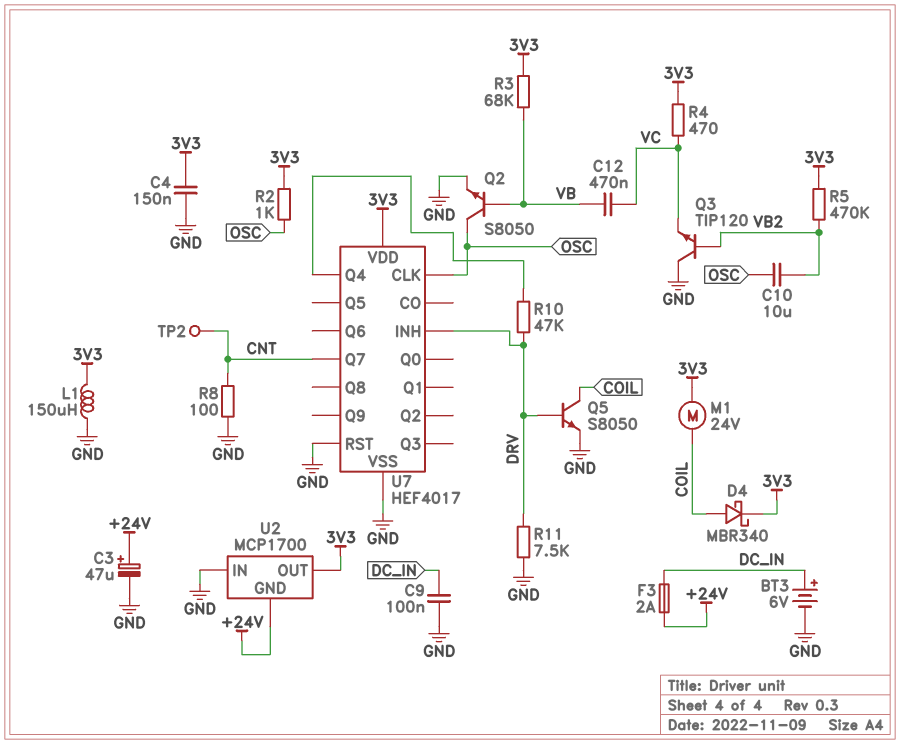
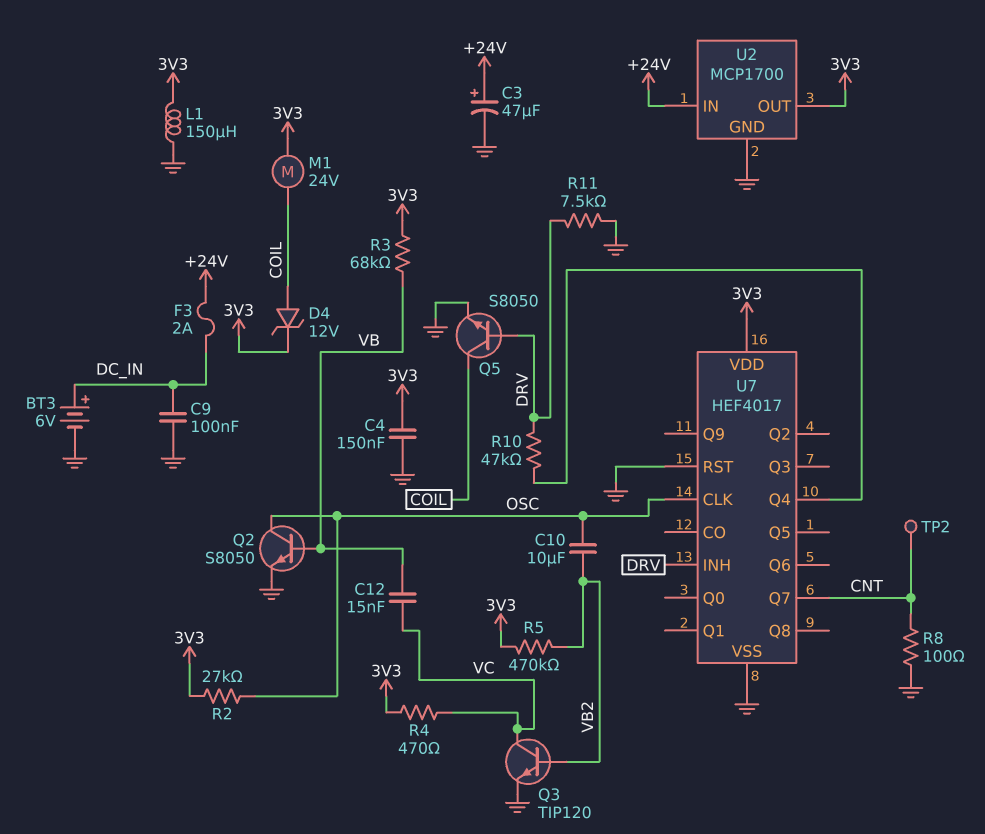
C12: 470nF (VB, VC) -> 15nF (VB, VC)
D4: schottky MBR340 (A COIL, K 3V3) -> zener 12V (A COIL, K 3V3)
Q3: NPN TIP120 (B VB2, C GND, E VC) -> NPN TIP120 (B VB2, C VC, E GND)
R2: 1k (3V3, OSC) -> 27k (3V3, OSC)
U2 pin GND: +24V -> GND
U2 pin IN: GND -> +24V

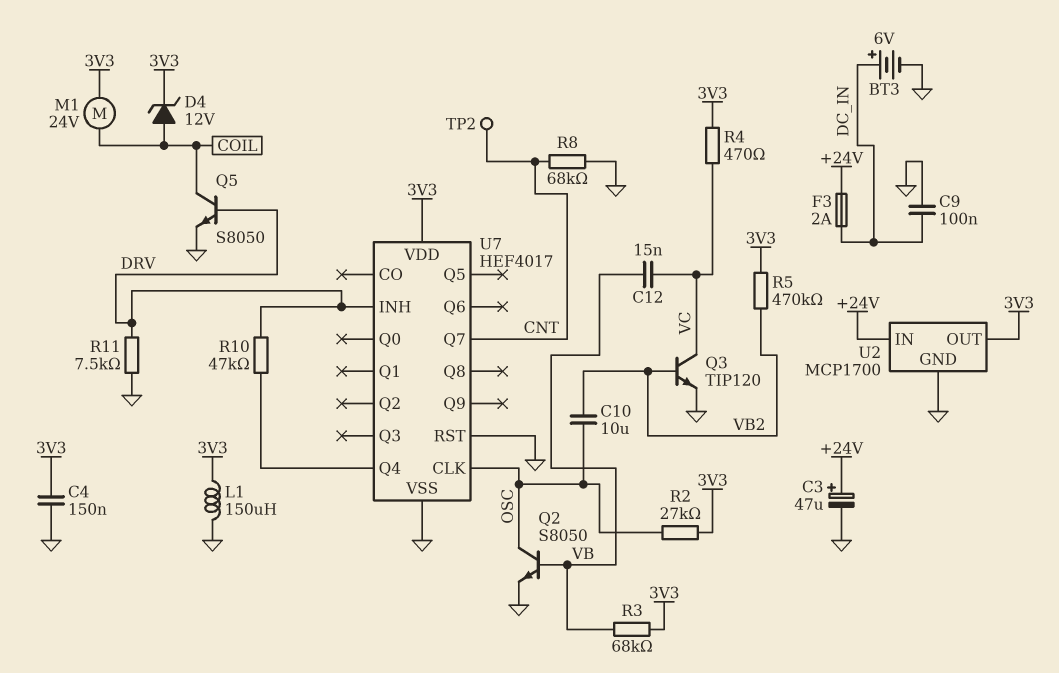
R8: 100 (CNT, GND) -> 68k (CNT, GND)

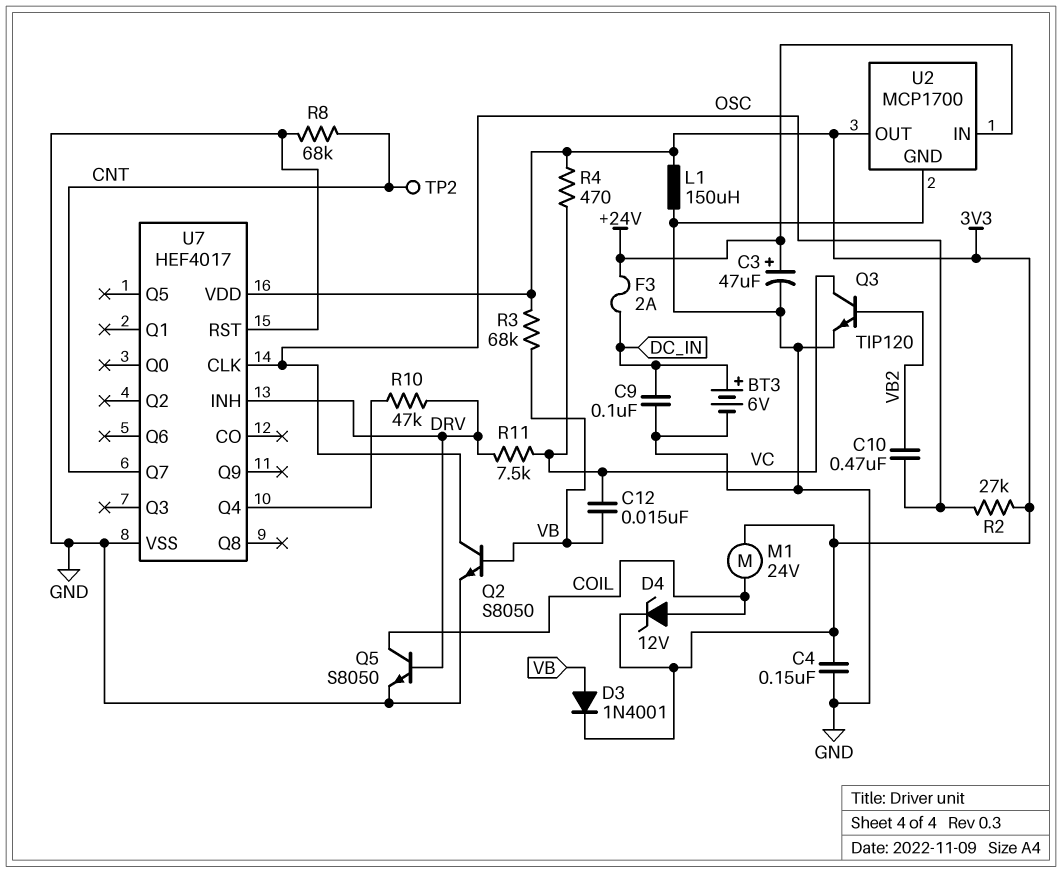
C10: 10uF (OSC, VB2) -> 470nF (OSC, VB2)
D3: none -> diode 1N4001 (A VB, K 3V3)
R5: 470k (3V3, VB2) -> none
R11: 7.5k (DRV, GND) -> 7.5k (DRV, VC)

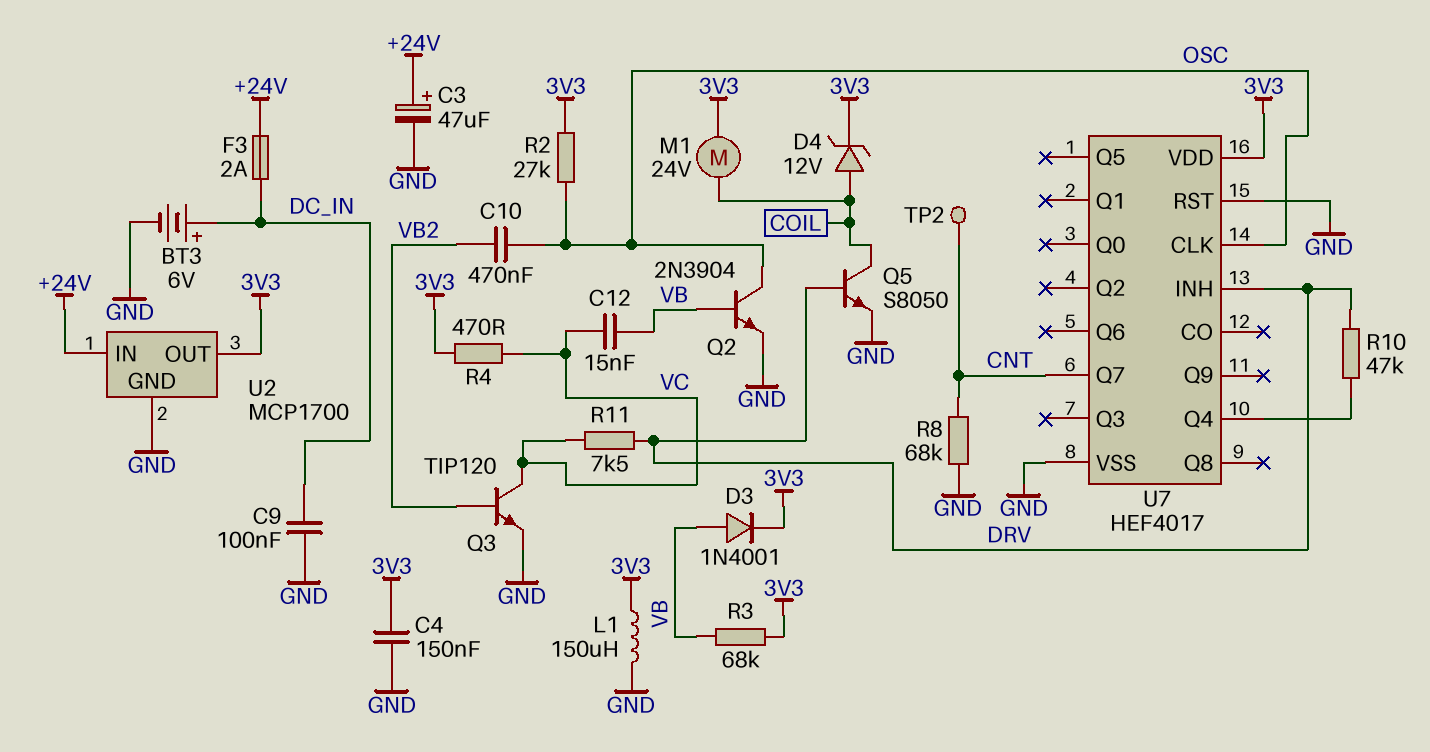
Q2: NPN S8050 (B VB, C OSC, E GND) -> NPN 2N3904 (B VB, C OSC, E GND)

